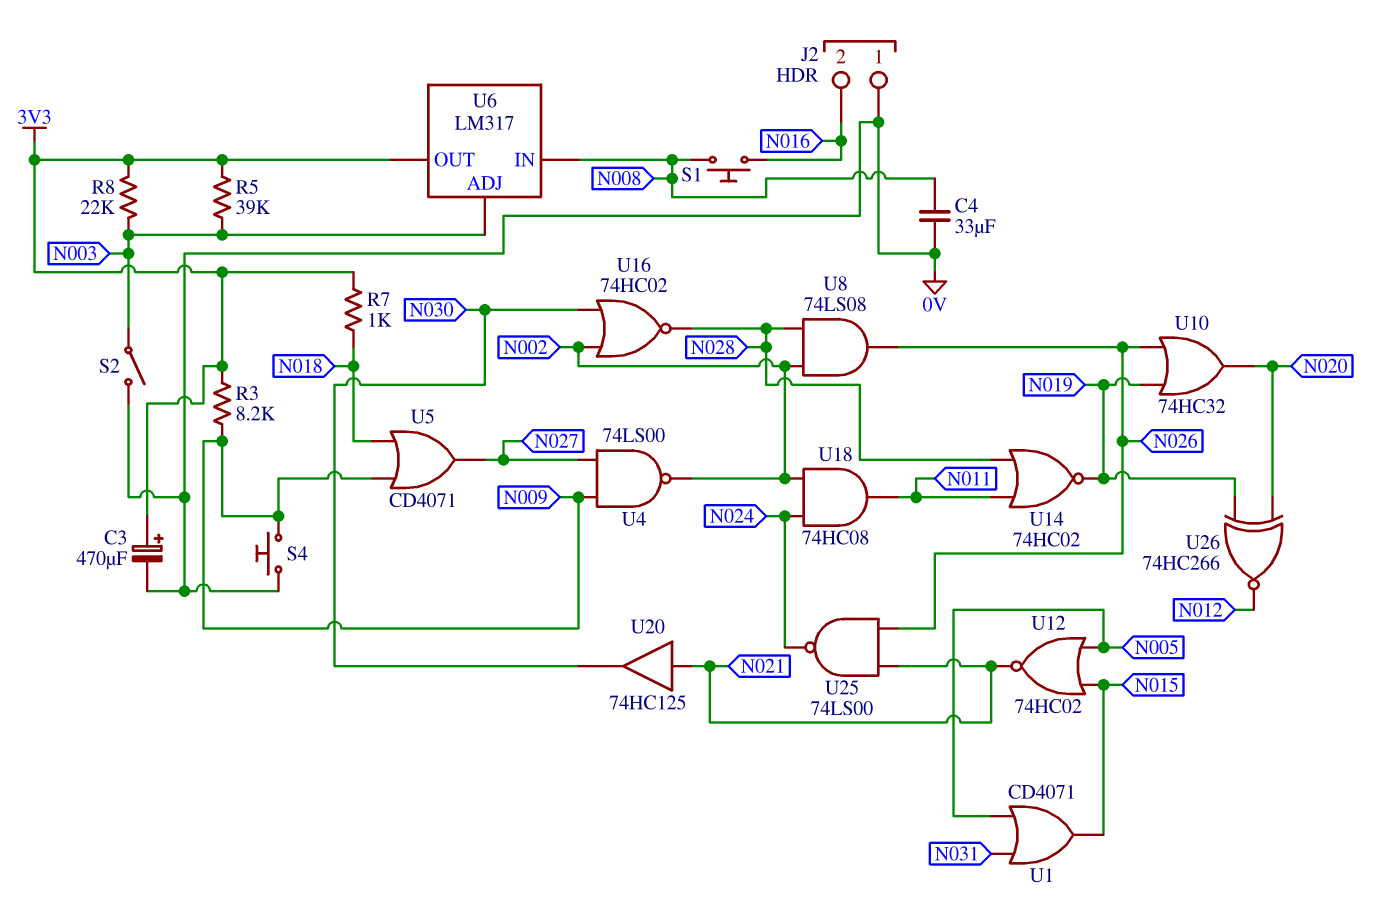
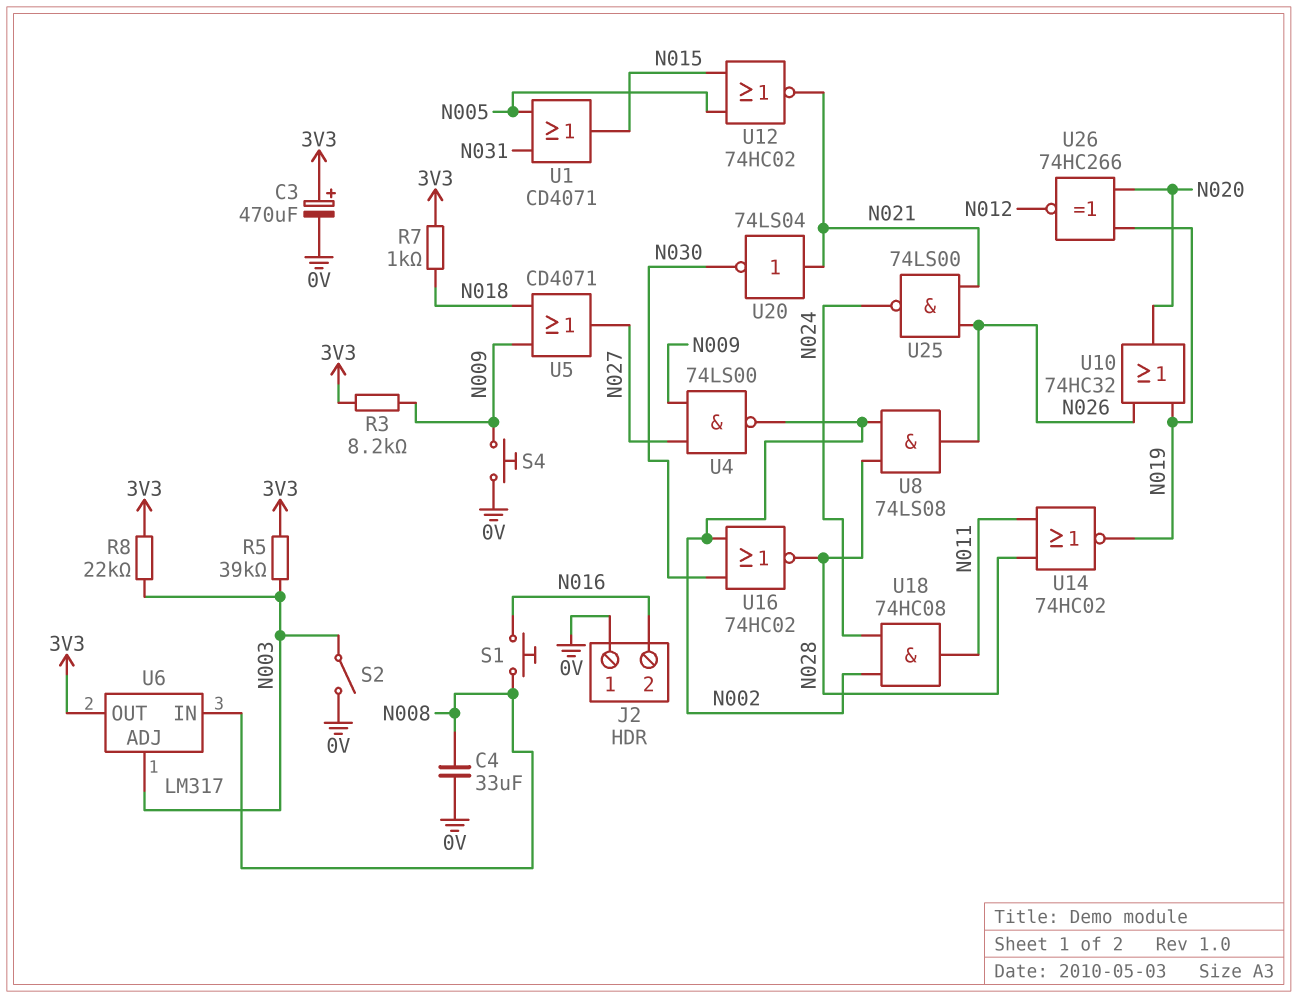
U20: buffer 74HC125 (in N021, out N030) -> NOT 74LS04 (in N021, out N030)

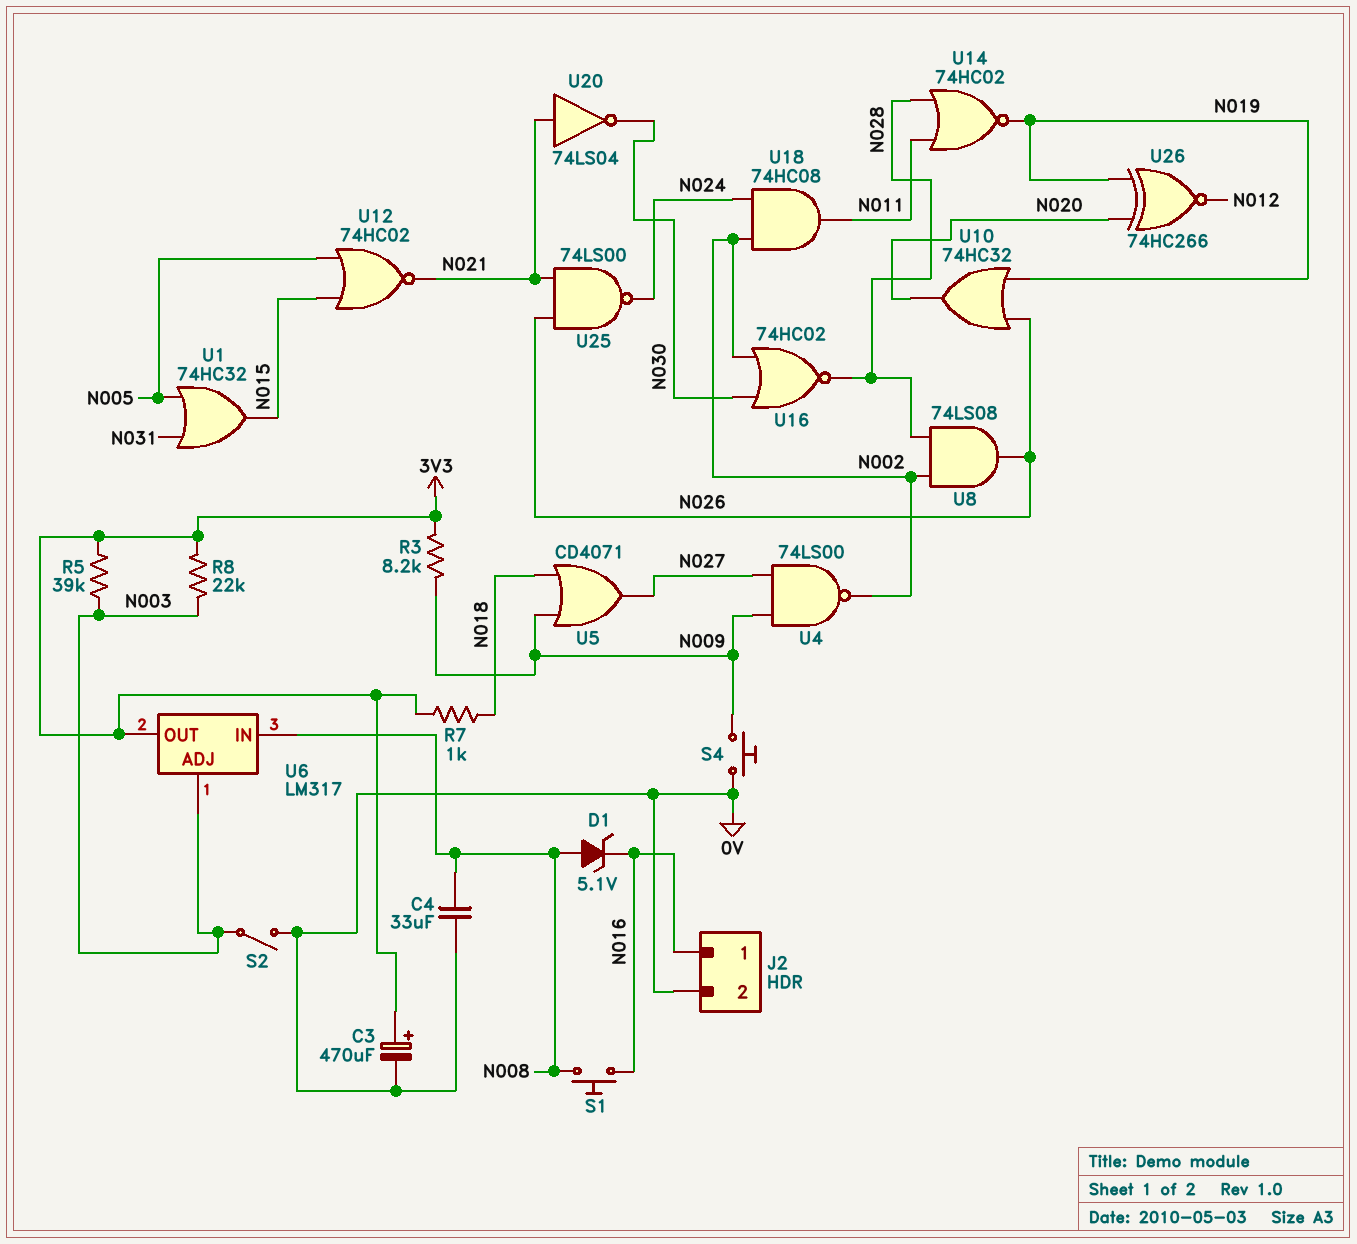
D1: none -> zener 5.1V (A N008, K N016)
J2 pin 1: 0V -> N016
J2 pin 2: N016 -> 0V
U1: OR CD4071 (in N005, in N031, out N015) -> OR 74HC32 (in N005, in N031, out N015)

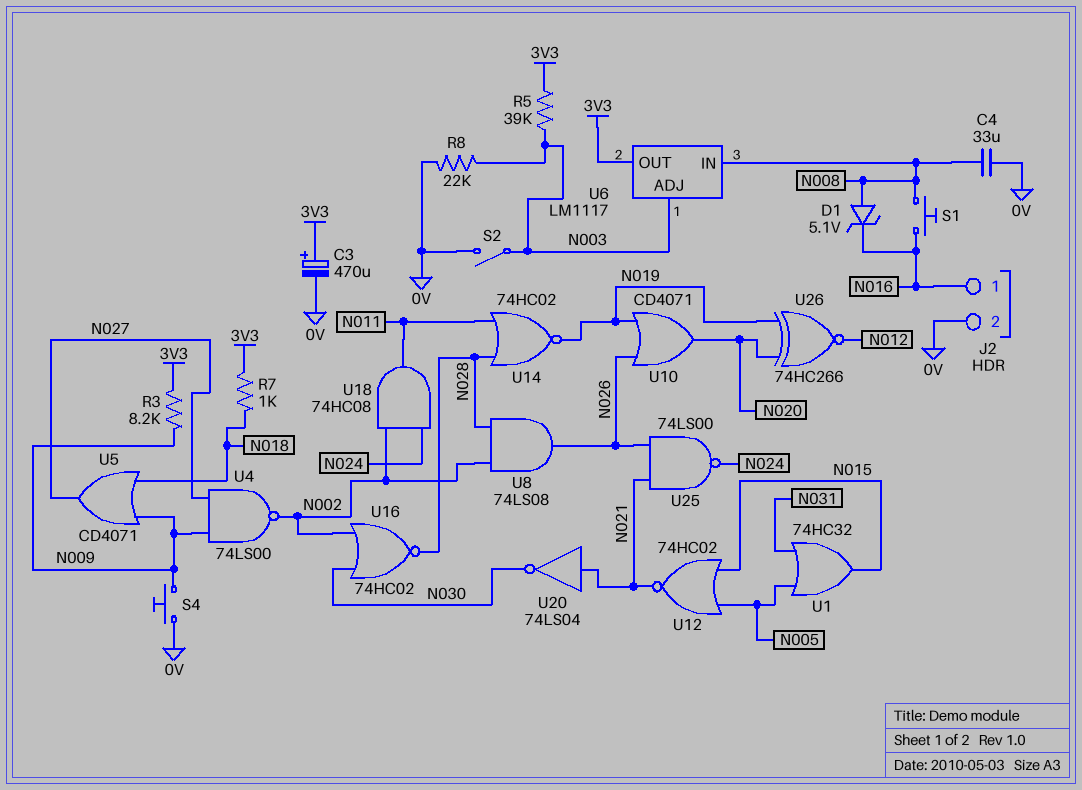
R8: 22k (3V3, N003) -> 22k (0V, N003)
U6: LM317 -> LM1117
U10: OR 74HC32 (in N019, in N026, out N020) -> OR CD4071 (in N019, in N026, out N020)

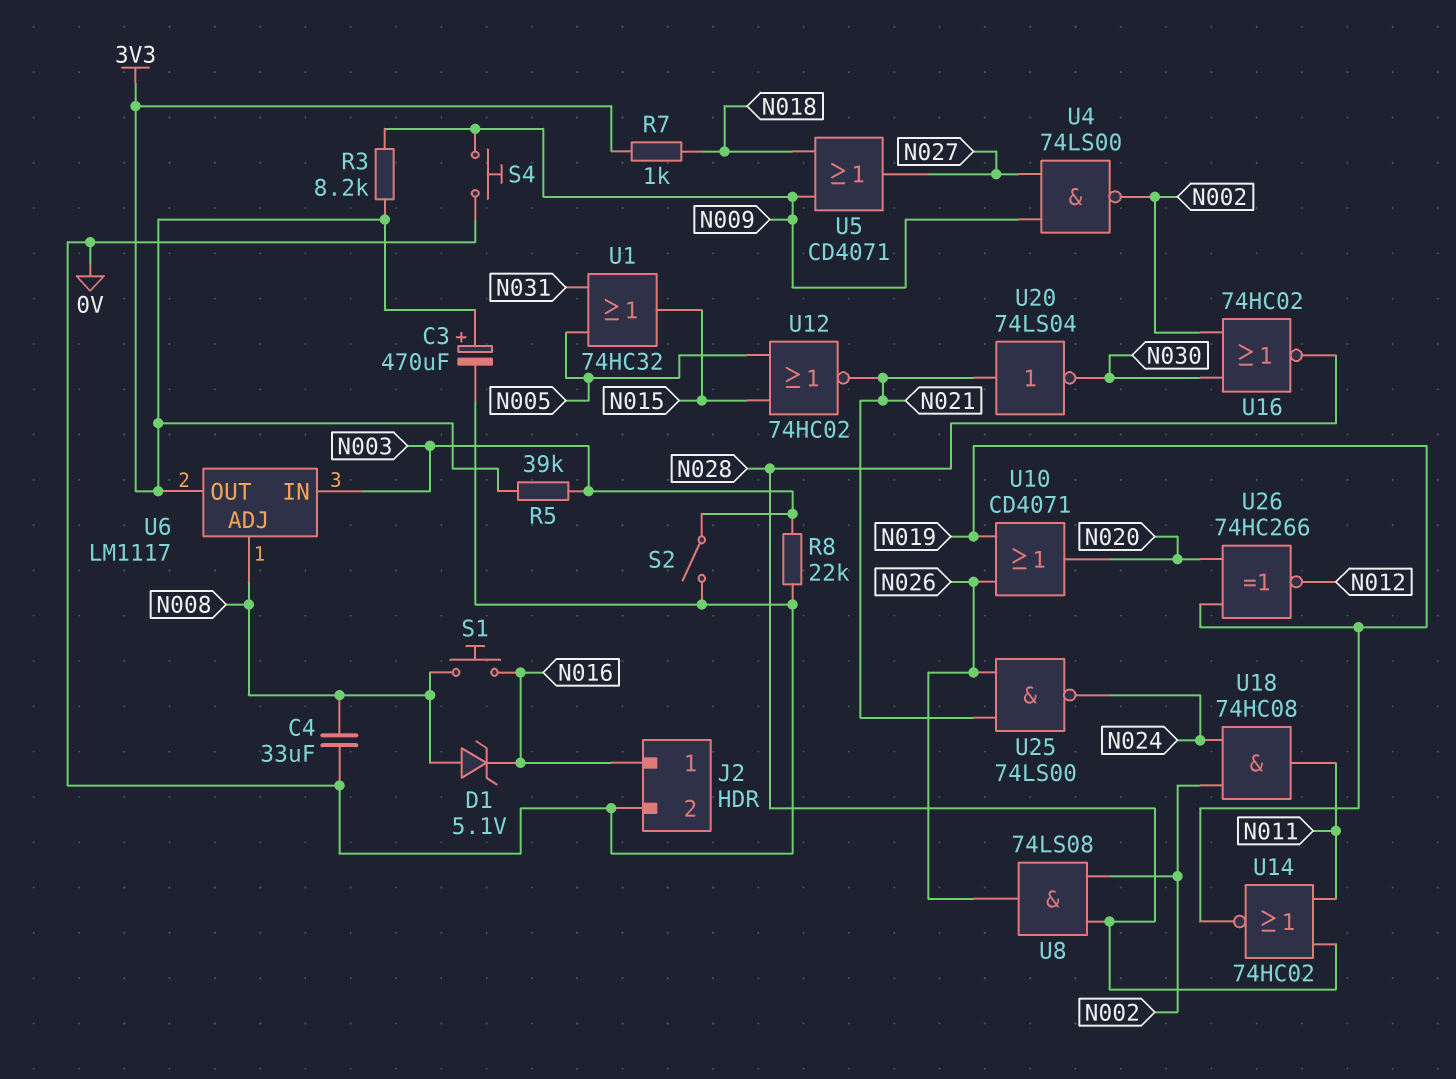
U6 pin ADJ: N003 -> N008
U6 pin IN: N008 -> N003

